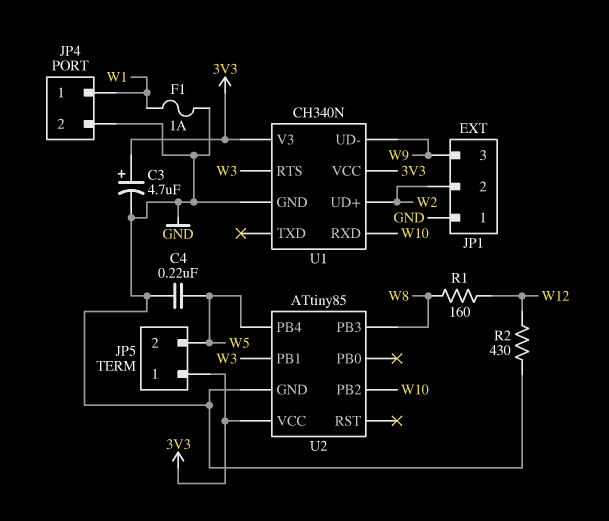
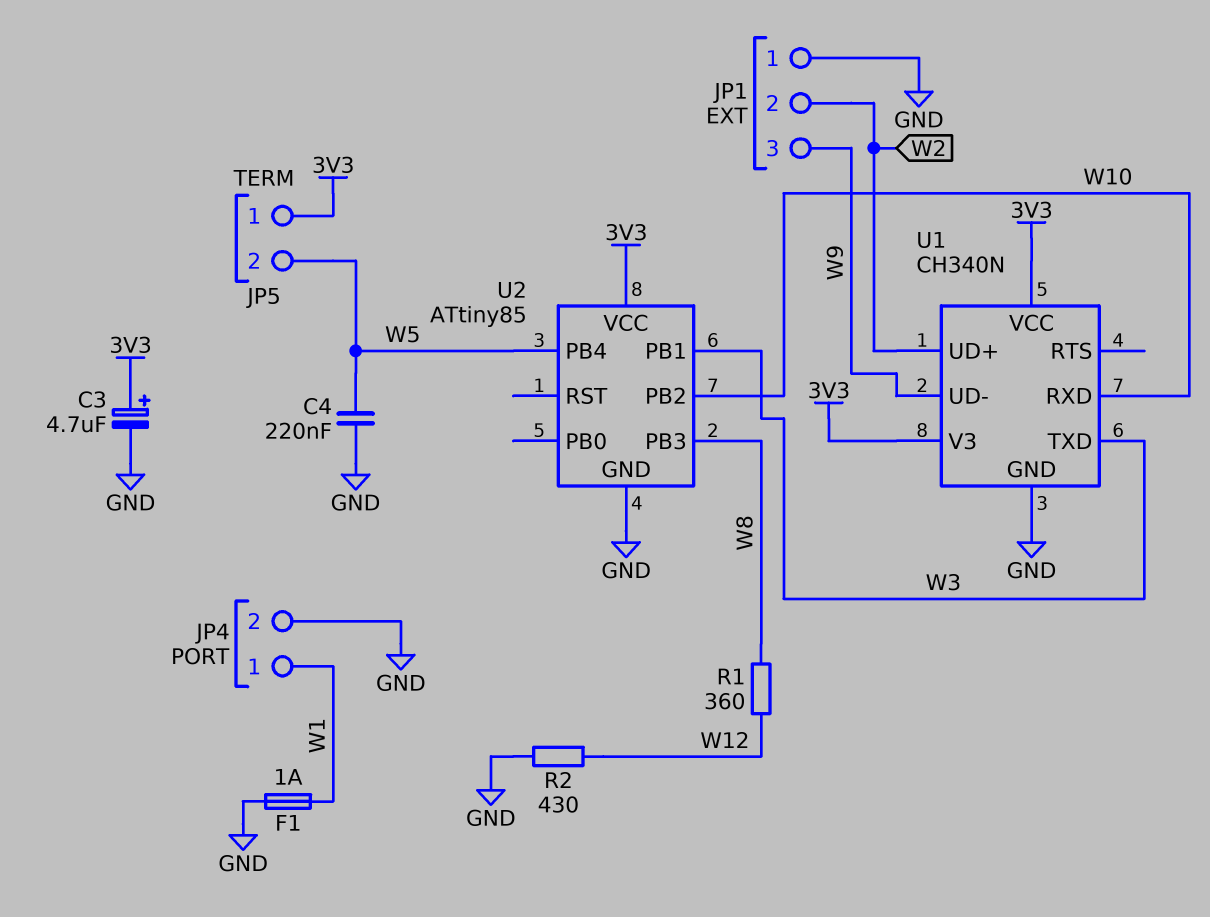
R1: 160 (W8, W12) -> 360 (W8, W12)
U1 pin RTS: W3 -> none
U1 pin TXD: none -> W3

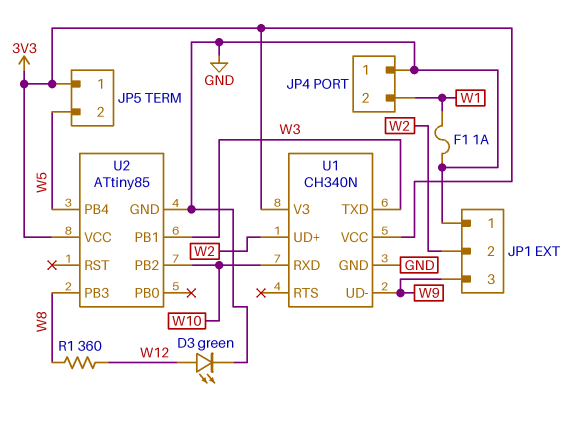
C3: 4.7uF (plus 3V3, minus GND) -> none
C4: 220nF (GND, W5) -> none
D3: none -> LED green (A W12, K GND)
JP4 pin 1: W1 -> GND
JP4 pin 2: GND -> W1
R2: 430 (GND, W12) -> none

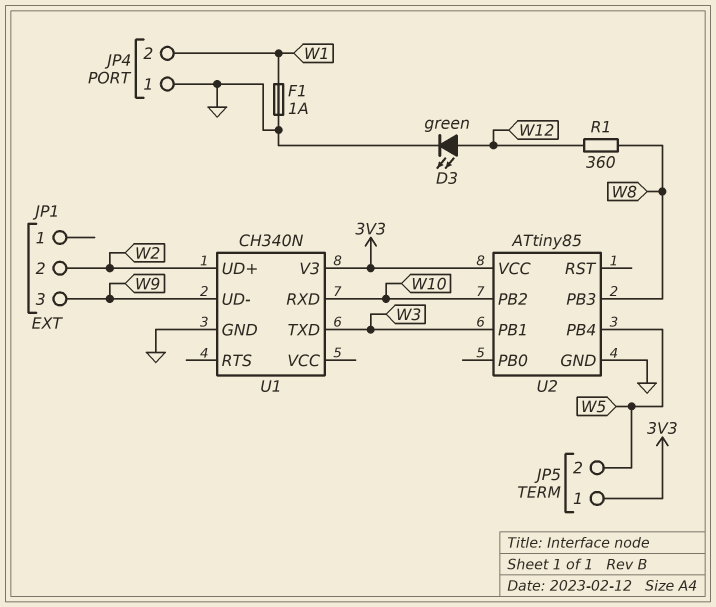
JP1 pin 1: GND -> none
U1 pin VCC: 3V3 -> none

